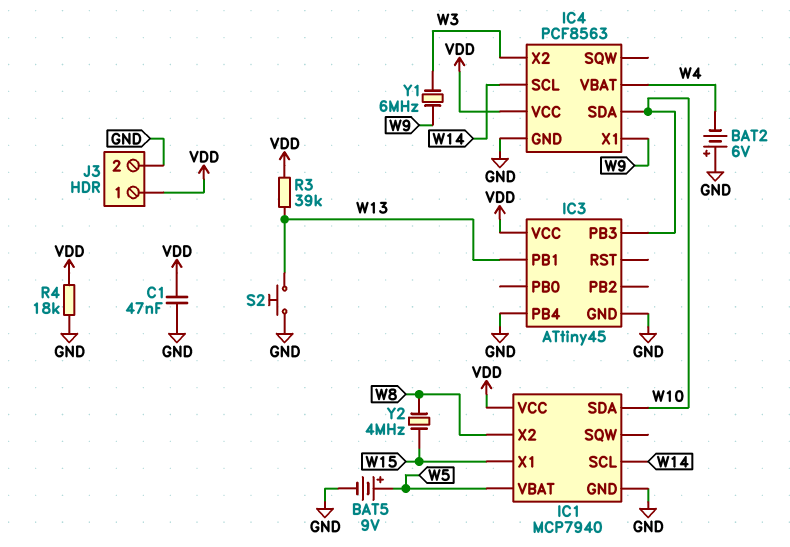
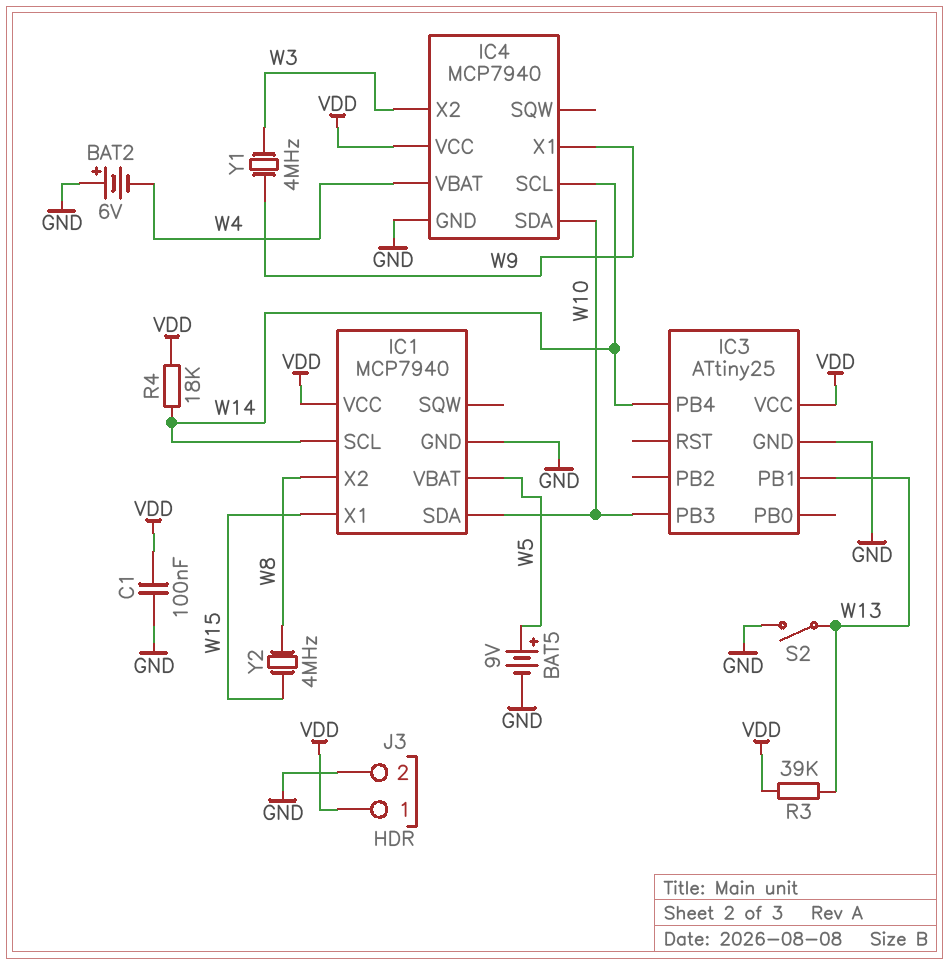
C1: 47nF (GND, VDD) -> 100nF (GND, VDD)
IC3: ATtiny45 -> ATtiny25
IC3 pin PB4: GND -> W14
IC4: PCF8563 -> MCP7940
R4: 18k (GND, VDD) -> 18k (VDD, W14)
S2: button (GND, W13) -> switch (GND, W13)
Y1: 6MHz (W3, W9) -> 4MHz (W3, W9)

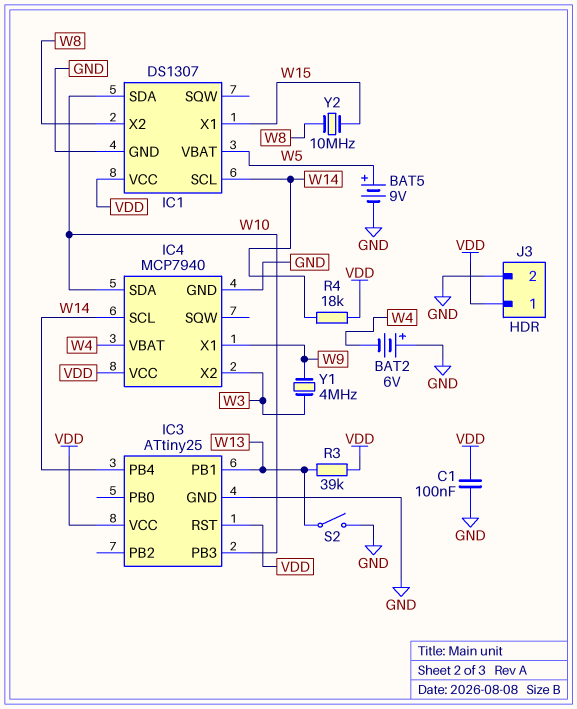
IC1: MCP7940 -> DS1307
IC3 pin RST: none -> VDD
Y2: 4MHz (W8, W15) -> 10MHz (W8, W15)

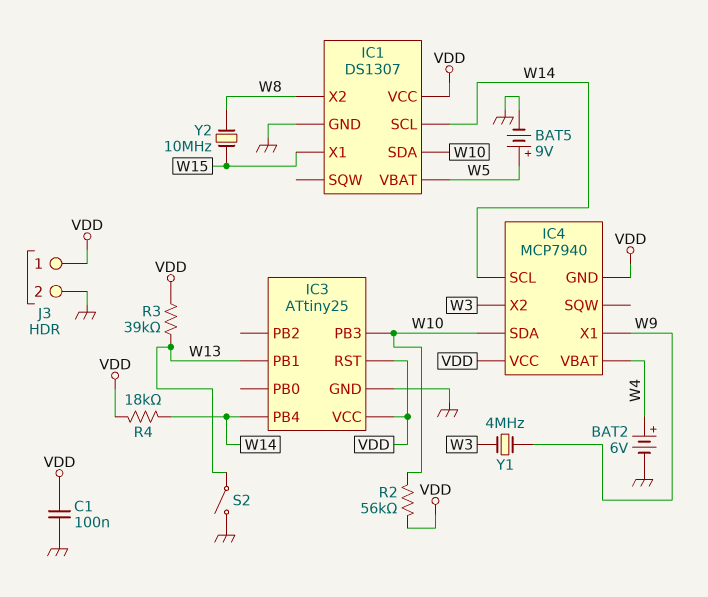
BAT2: 6V (plus GND, minus W4) -> 6V (plus W4, minus GND)
IC4 pin GND: GND -> VDD
R2: none -> 56k (VDD, W10)

